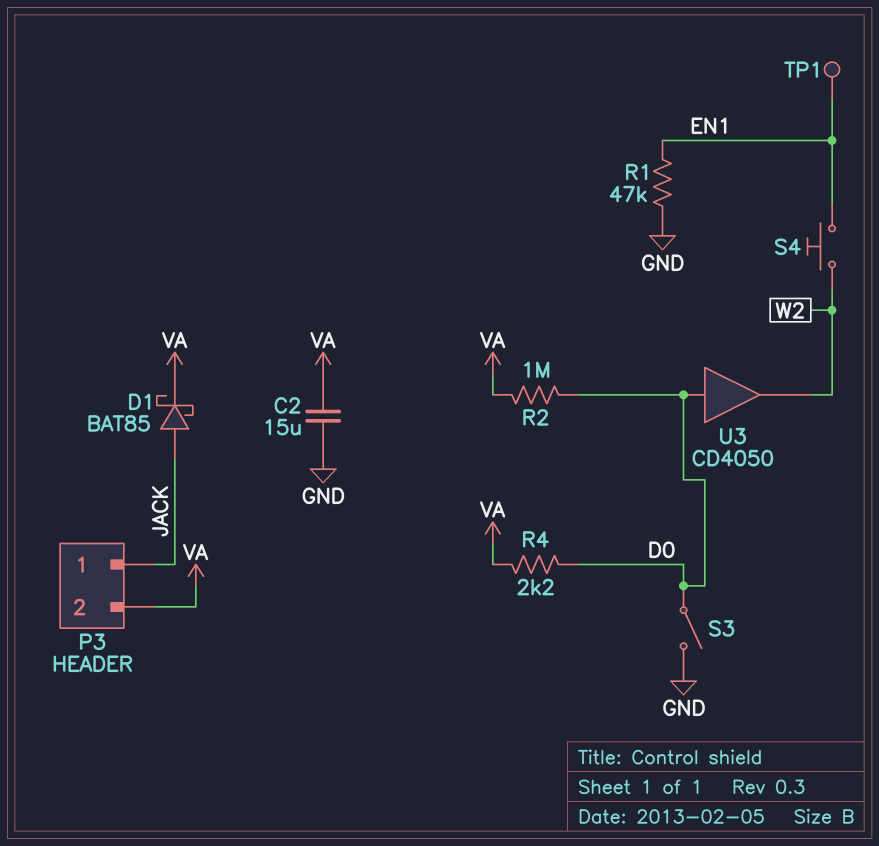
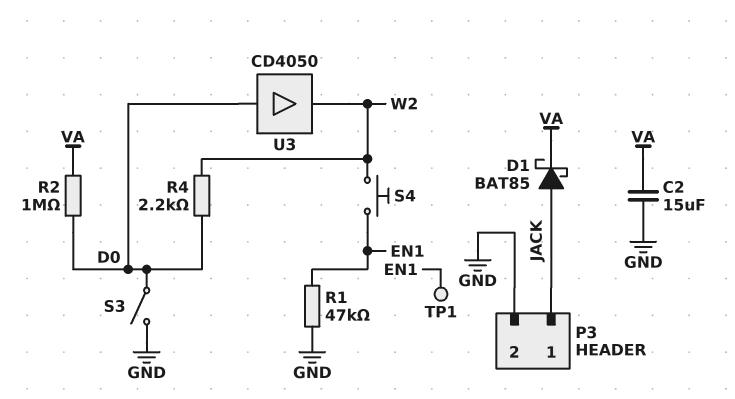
P3 pin 2: VA -> GND
R4: 2.2k (D0, VA) -> 2.2k (D0, W2)

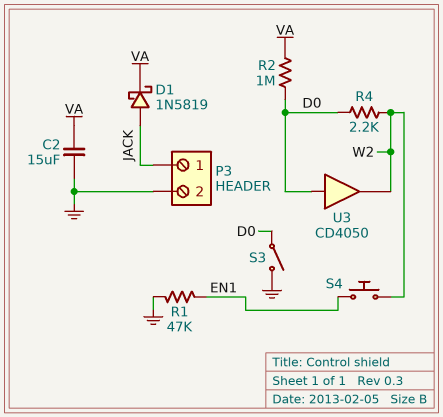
D1: schottky BAT85 (A JACK, K VA) -> schottky 1N5819 (A JACK, K VA)
TP1: test point (EN1) -> none

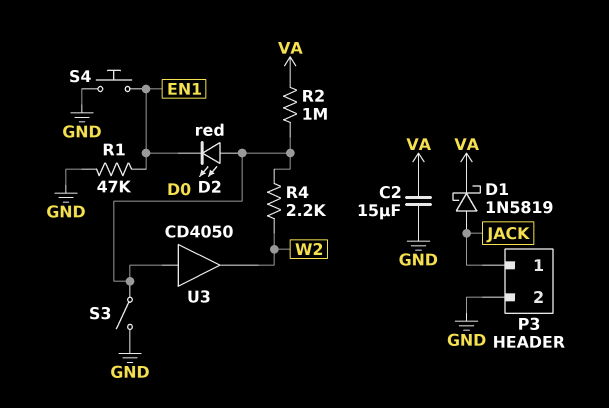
D2: none -> LED red (A D0, K EN1)
S4: button (EN1, W2) -> button (EN1, GND)

